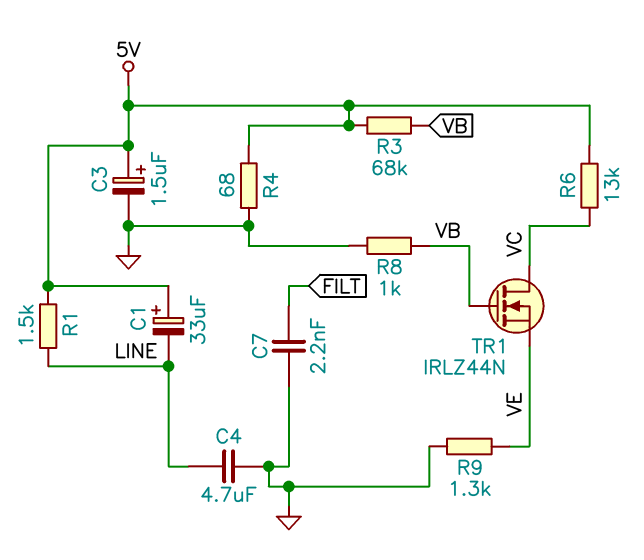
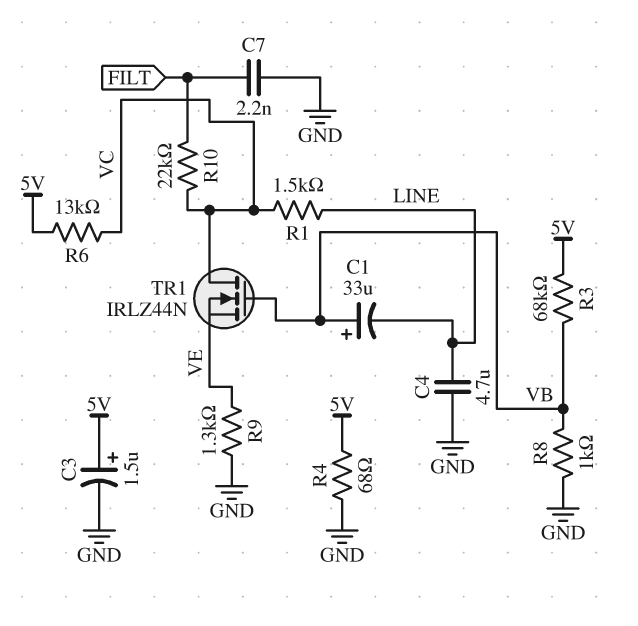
C1: 33uF (plus 5V, minus LINE) -> 33uF (plus VB, minus LINE)
R1: 1.5k (5V, LINE) -> 1.5k (LINE, VC)
R10: none -> 22k (FILT, VC)

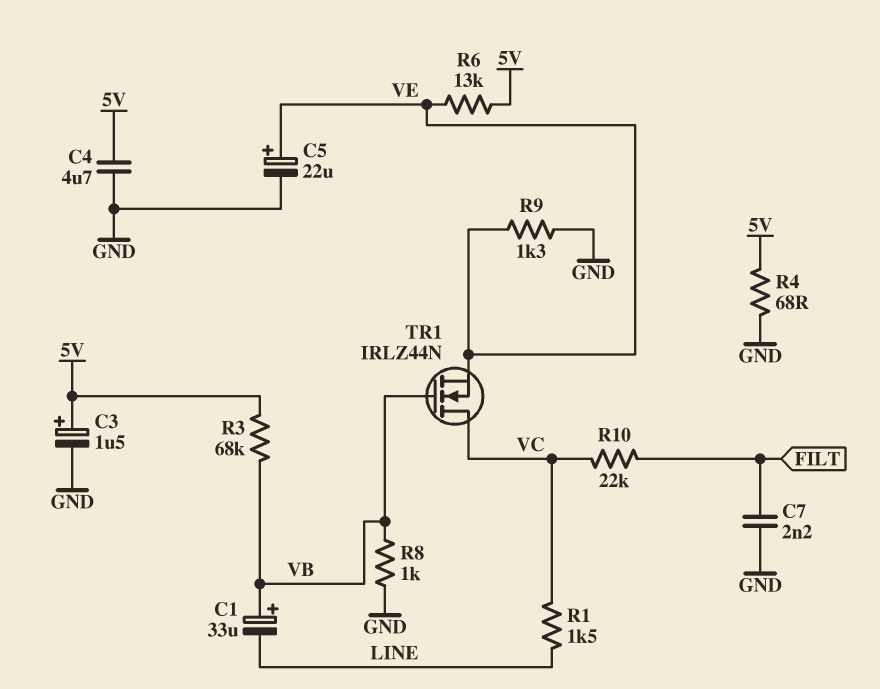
C4: 4.7uF (GND, LINE) -> 4.7uF (5V, GND)
C5: none -> 22uF (plus VE, minus GND)
R6: 13k (5V, VC) -> 13k (5V, VE)

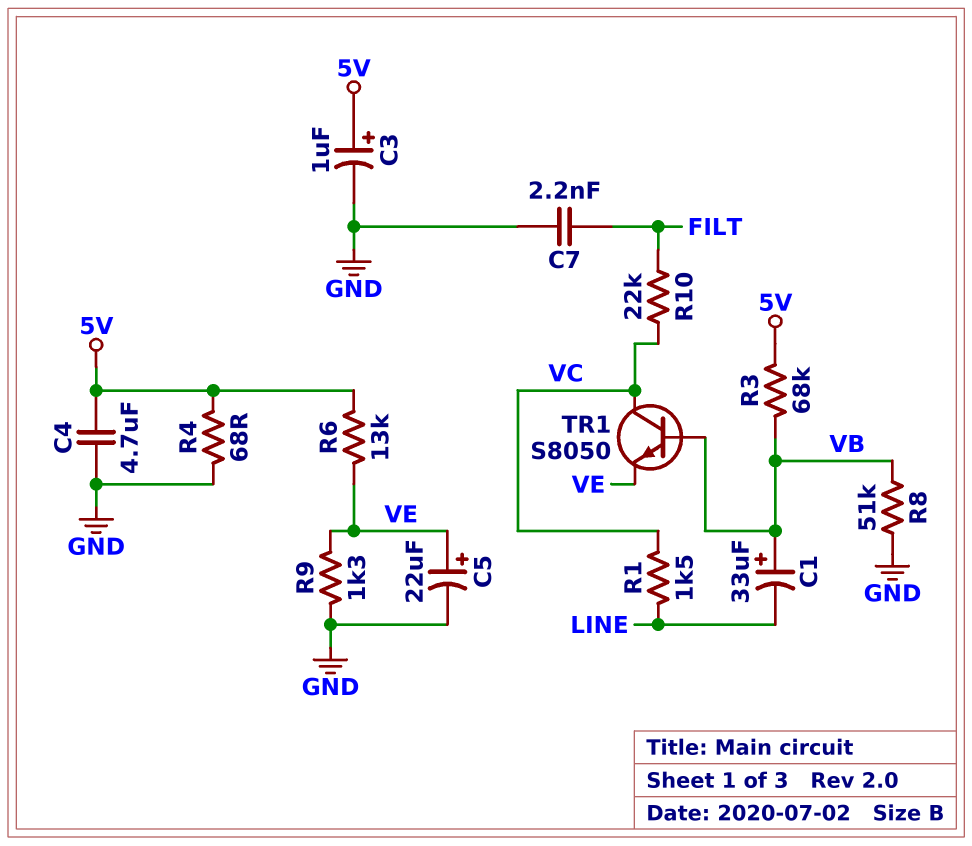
C3: 1.5uF (plus 5V, minus GND) -> 1uF (plus 5V, minus GND)
R8: 1k (GND, VB) -> 51k (GND, VB)
TR1: NMOS IRLZ44N (G VB, D VC, S VE) -> NPN S8050 (B VB, C VC, E VE)

